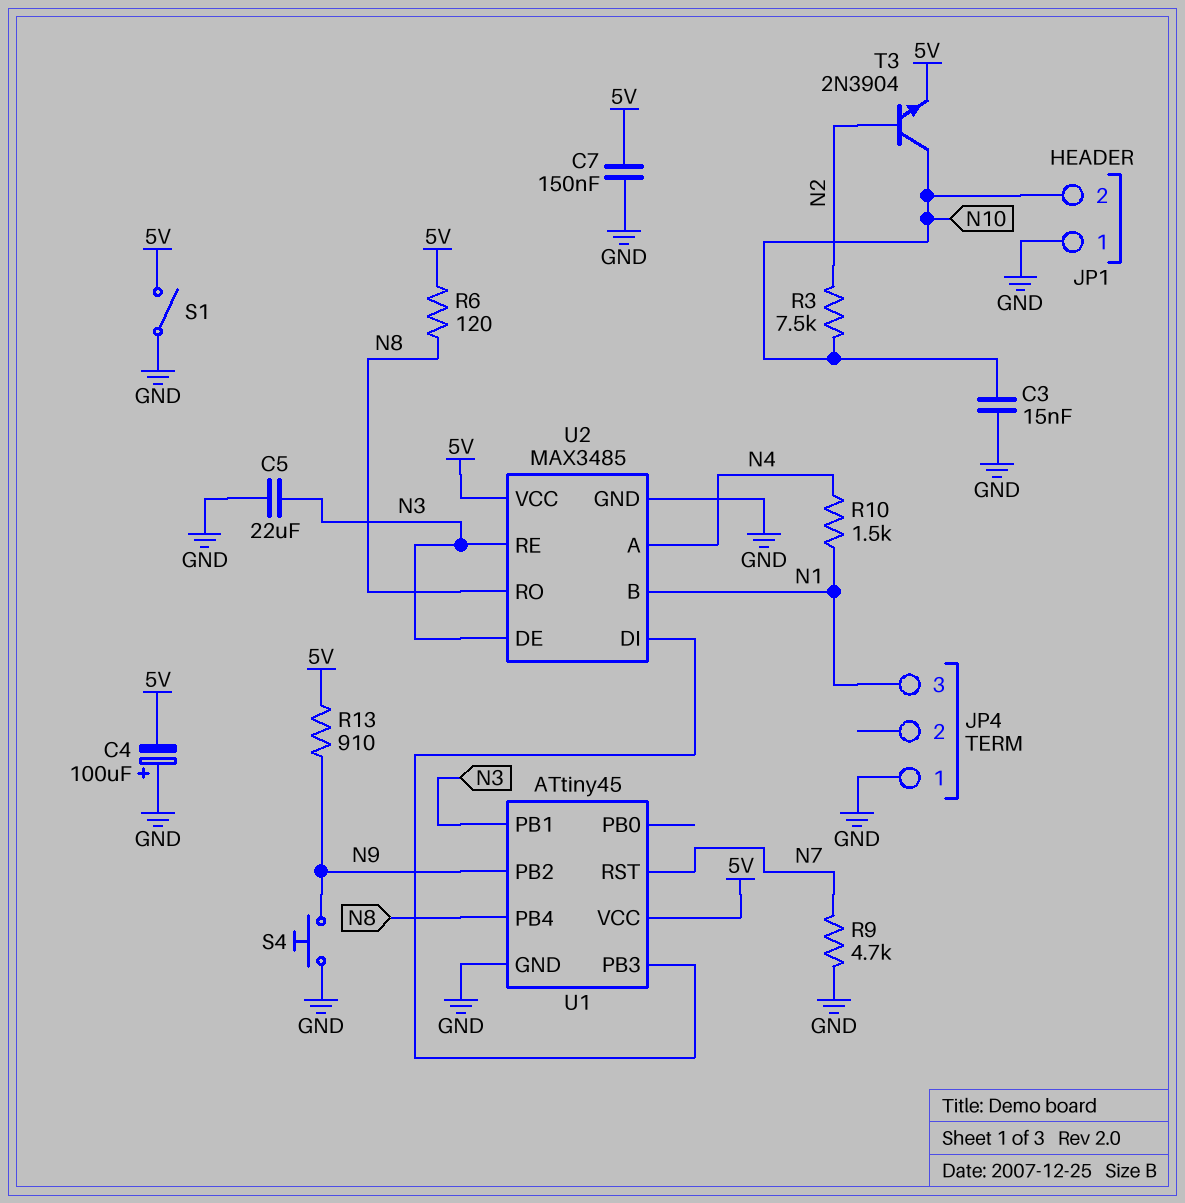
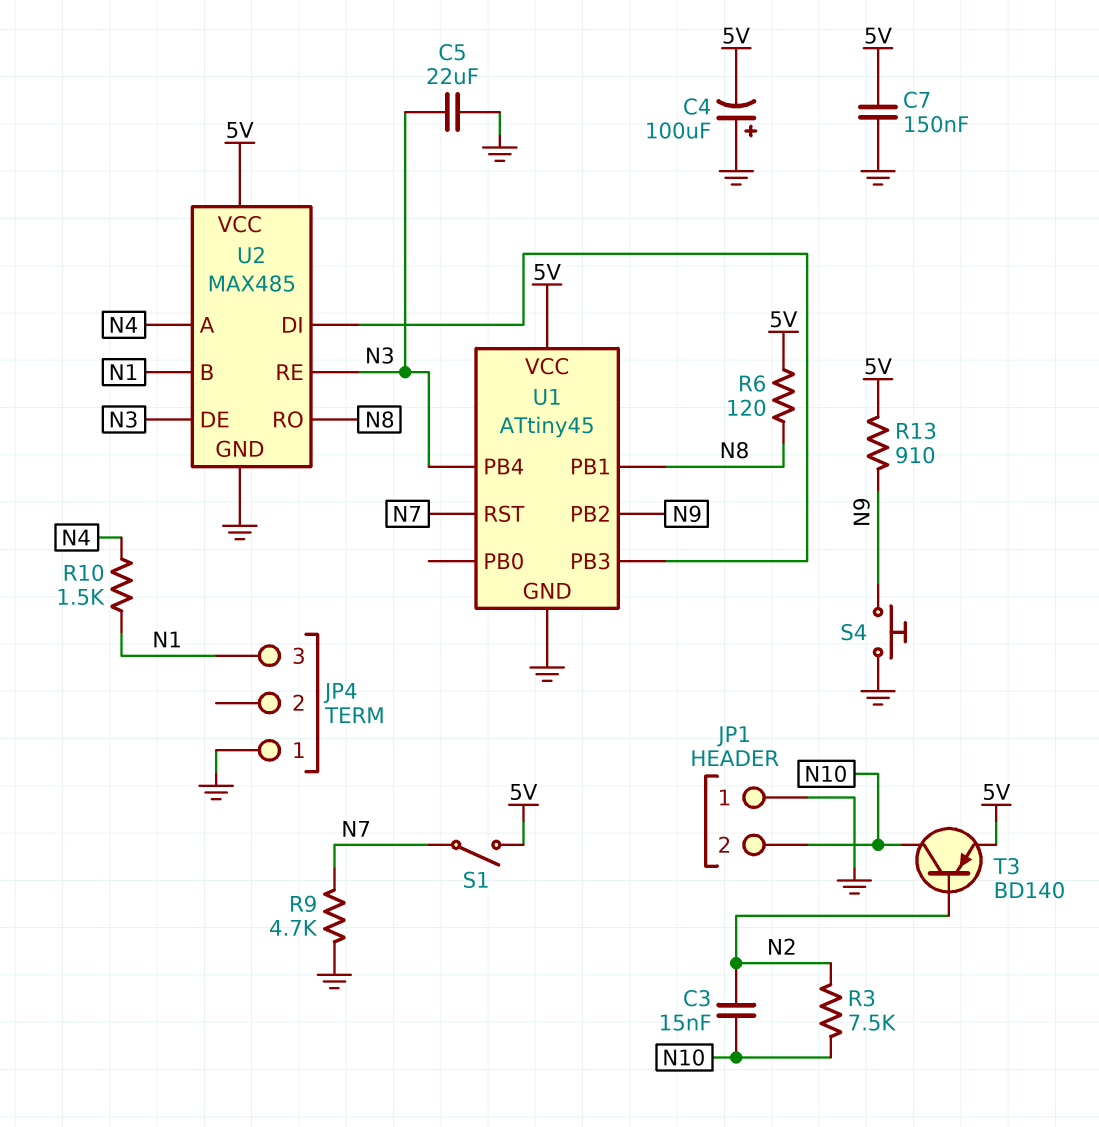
C3: 15nF (GND, N10) -> 15nF (N2, N10)
S1: switch (5V, GND) -> switch (5V, N7)
T3: NPN 2N3904 (B N2, C N10, E 5V) -> PNP BD140 (B N2, C N10, E 5V)
U1 pin PB1: N3 -> N8
U1 pin PB4: N8 -> N3
U2: MAX3485 -> MAX485

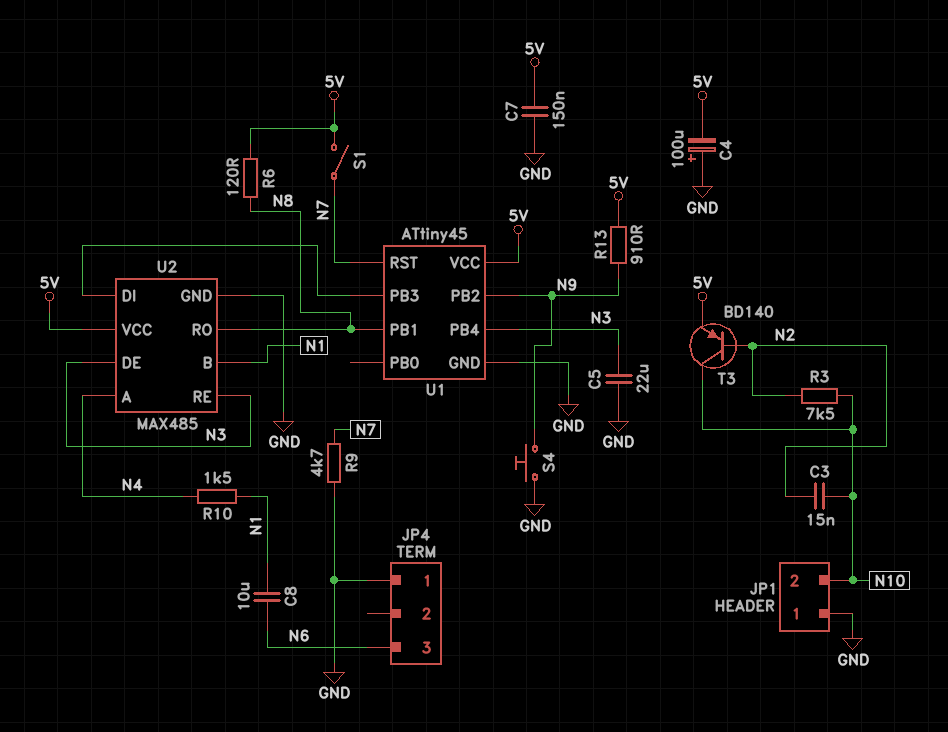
C8: none -> 10uF (N1, N6)
JP4 pin 3: N1 -> N6

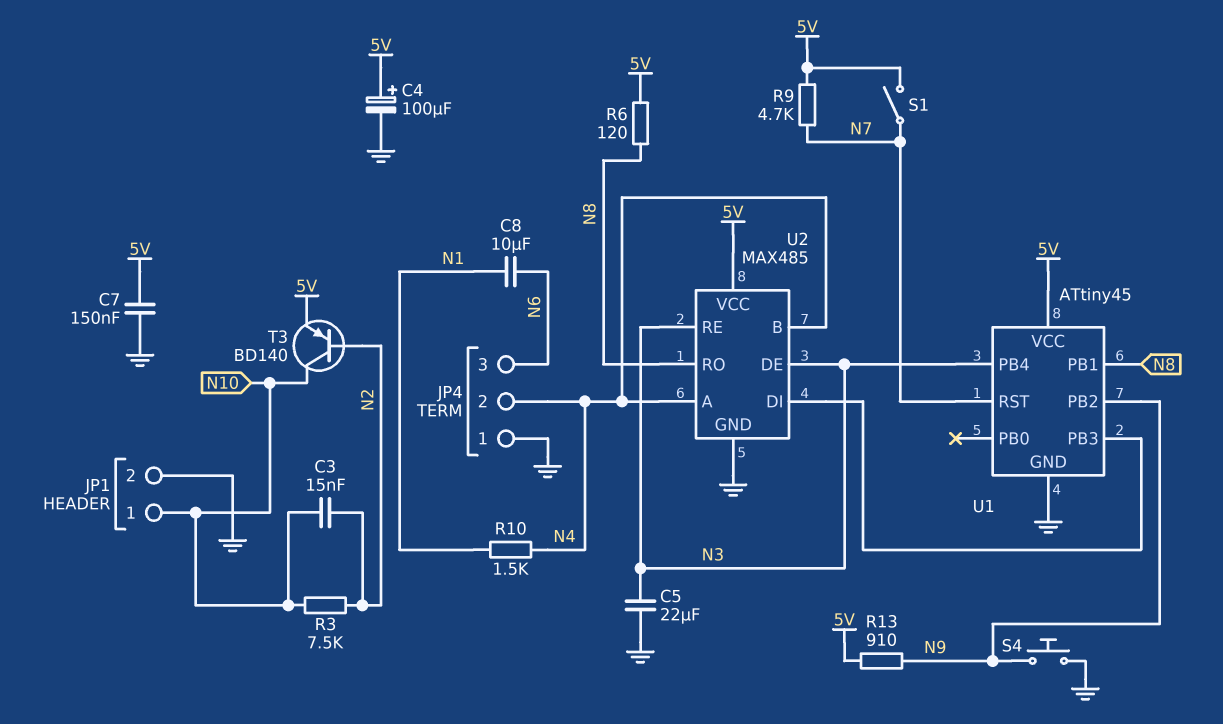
C4: 100uF (plus GND, minus 5V) -> 100uF (plus 5V, minus GND)
JP1 pin 1: GND -> N10
JP1 pin 2: N10 -> GND
JP4 pin 2: none -> N4
R9: 4.7k (GND, N7) -> 4.7k (5V, N7)
U2 pin B: N1 -> N4

